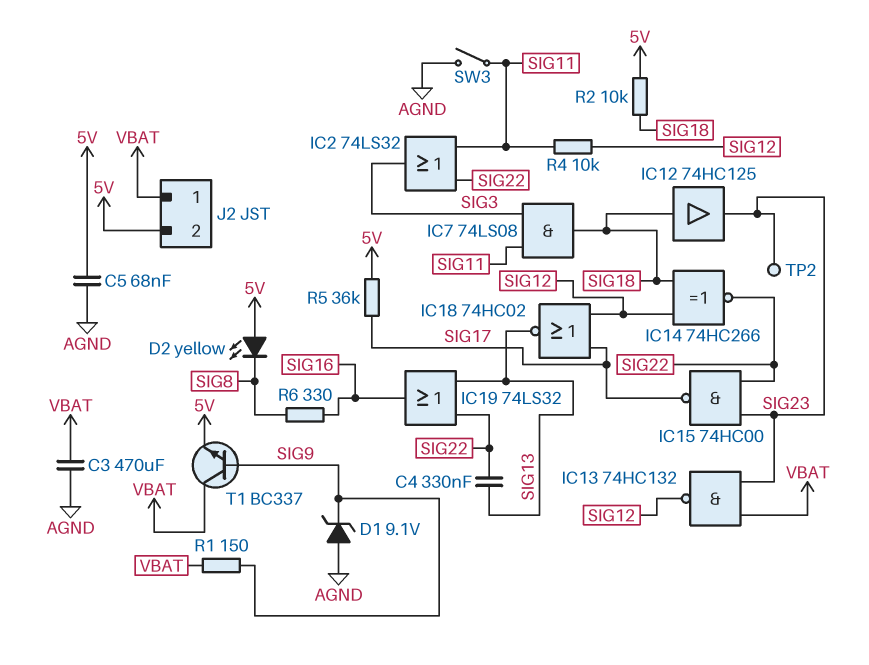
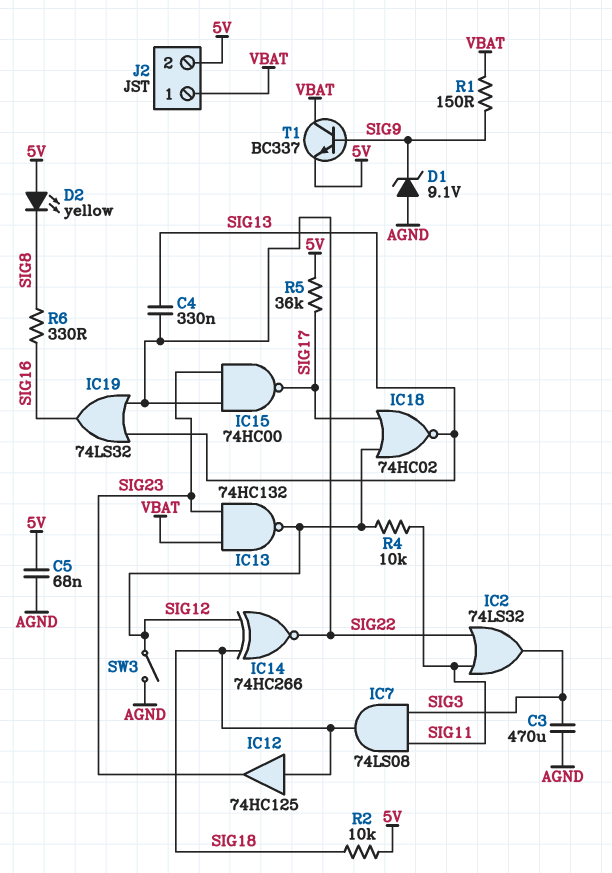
C3: 470uF (AGND, VBAT) -> 470uF (AGND, SIG3)
SW3: switch (AGND, SIG11) -> switch (AGND, SIG12)
TP2: test point (SIG23) -> none

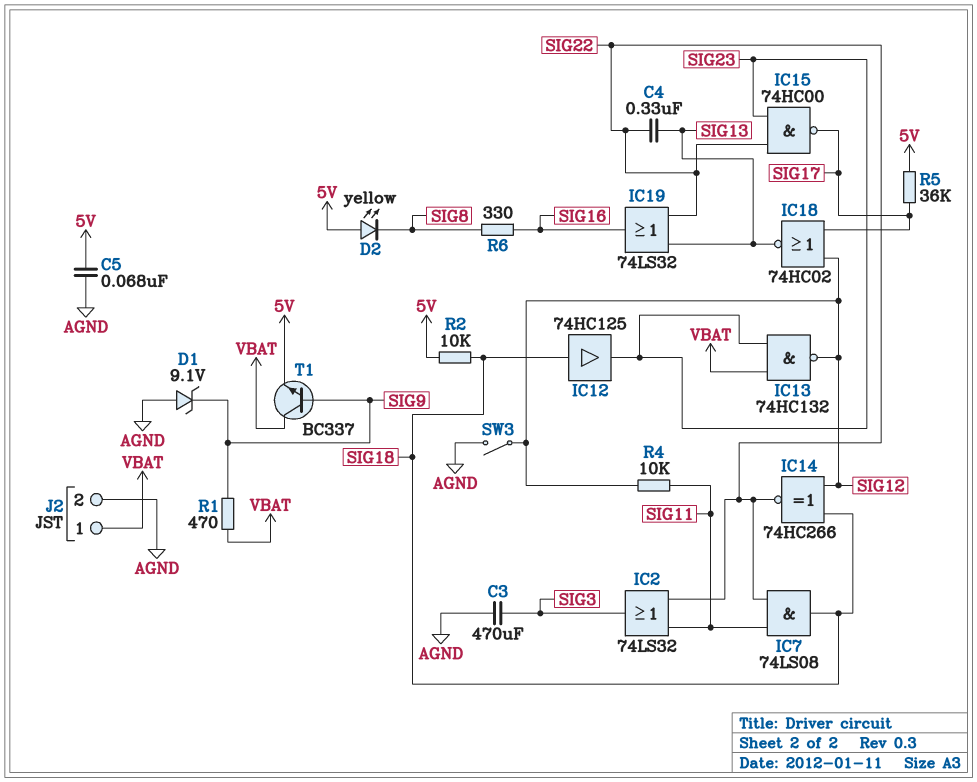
IC7: AND 74LS08 (in SIG3, in SIG11, out SIG18) -> AND 74LS08 (in SIG11, in SIG22, out SIG18)
J2 pin 2: 5V -> AGND
R1: 150 (SIG9, VBAT) -> 470 (SIG9, VBAT)

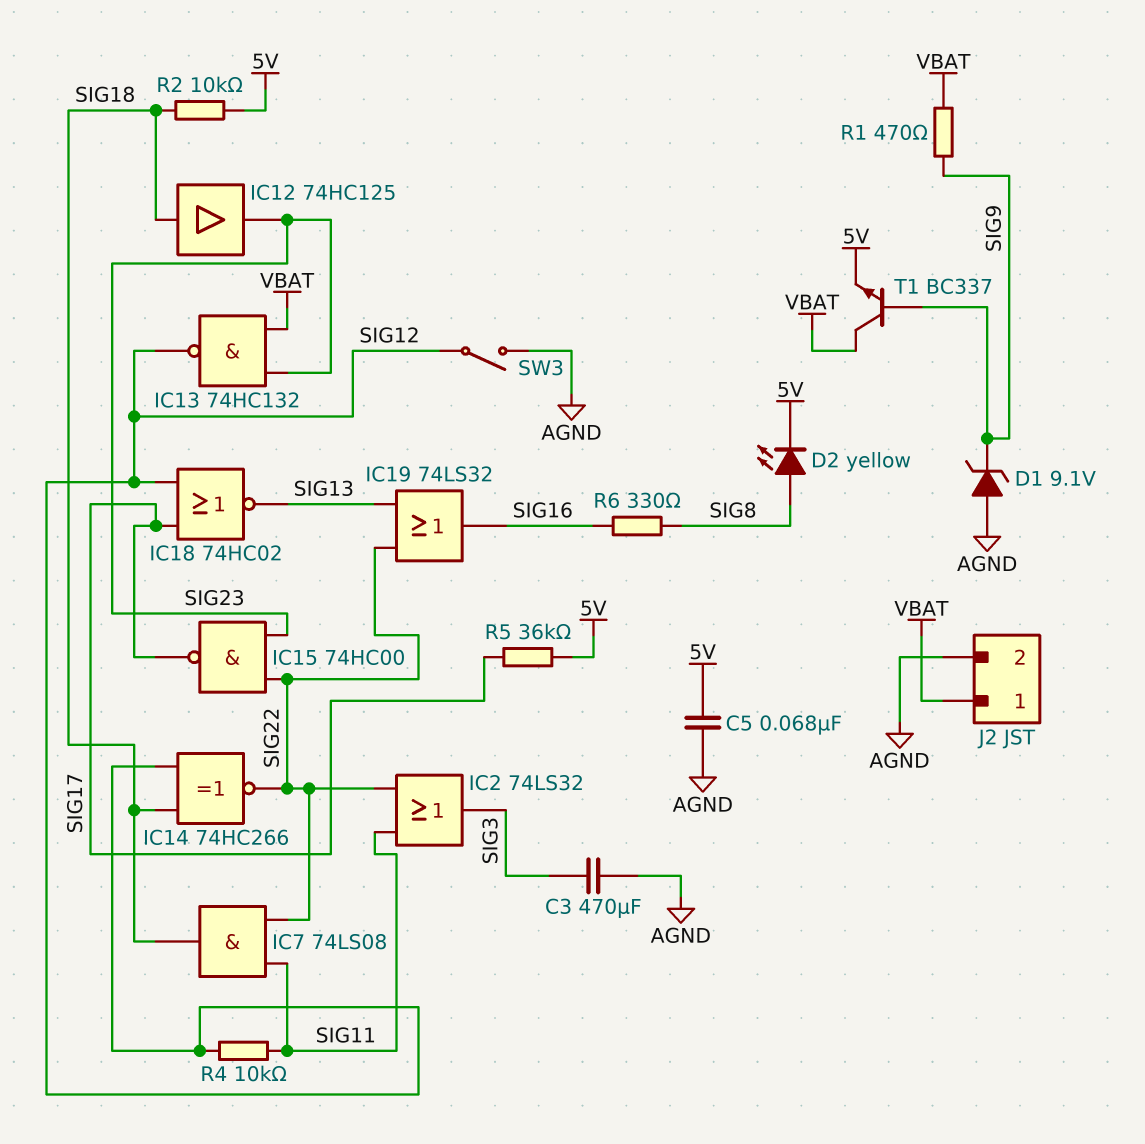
C4: 330nF (SIG13, SIG22) -> none
D2: LED yellow (A 5V, K SIG8) -> LED yellow (A SIG8, K 5V)

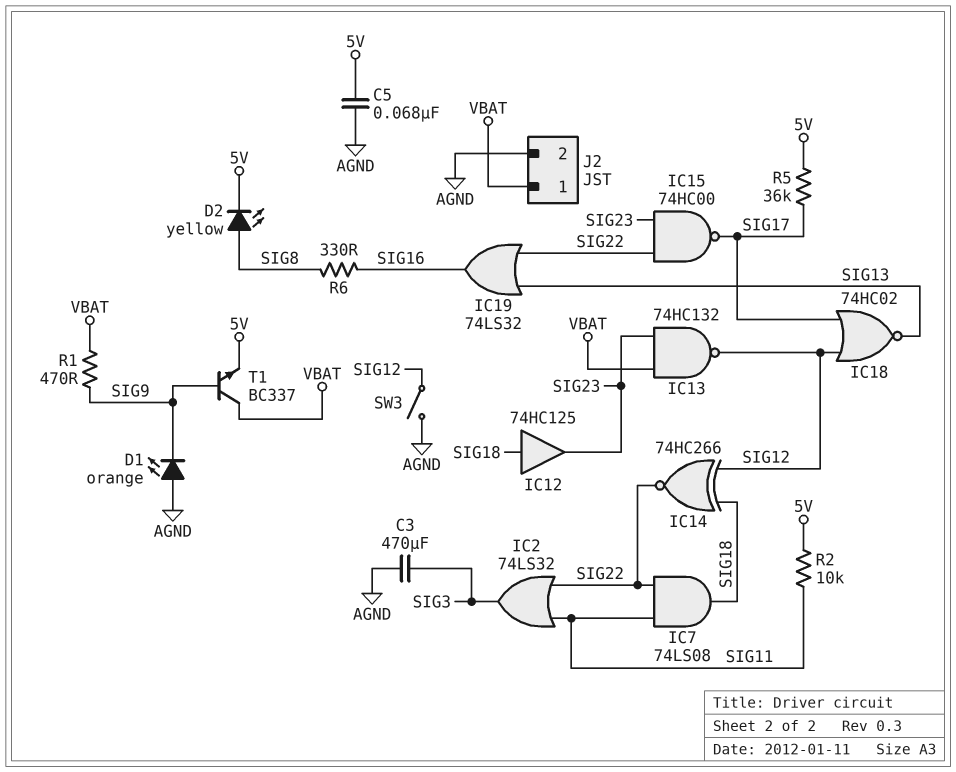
D1: zener 9.1V (A AGND, K SIG9) -> LED orange (A AGND, K SIG9)
R2: 10k (5V, SIG18) -> 10k (5V, SIG11)
R4: 10k (SIG11, SIG12) -> none

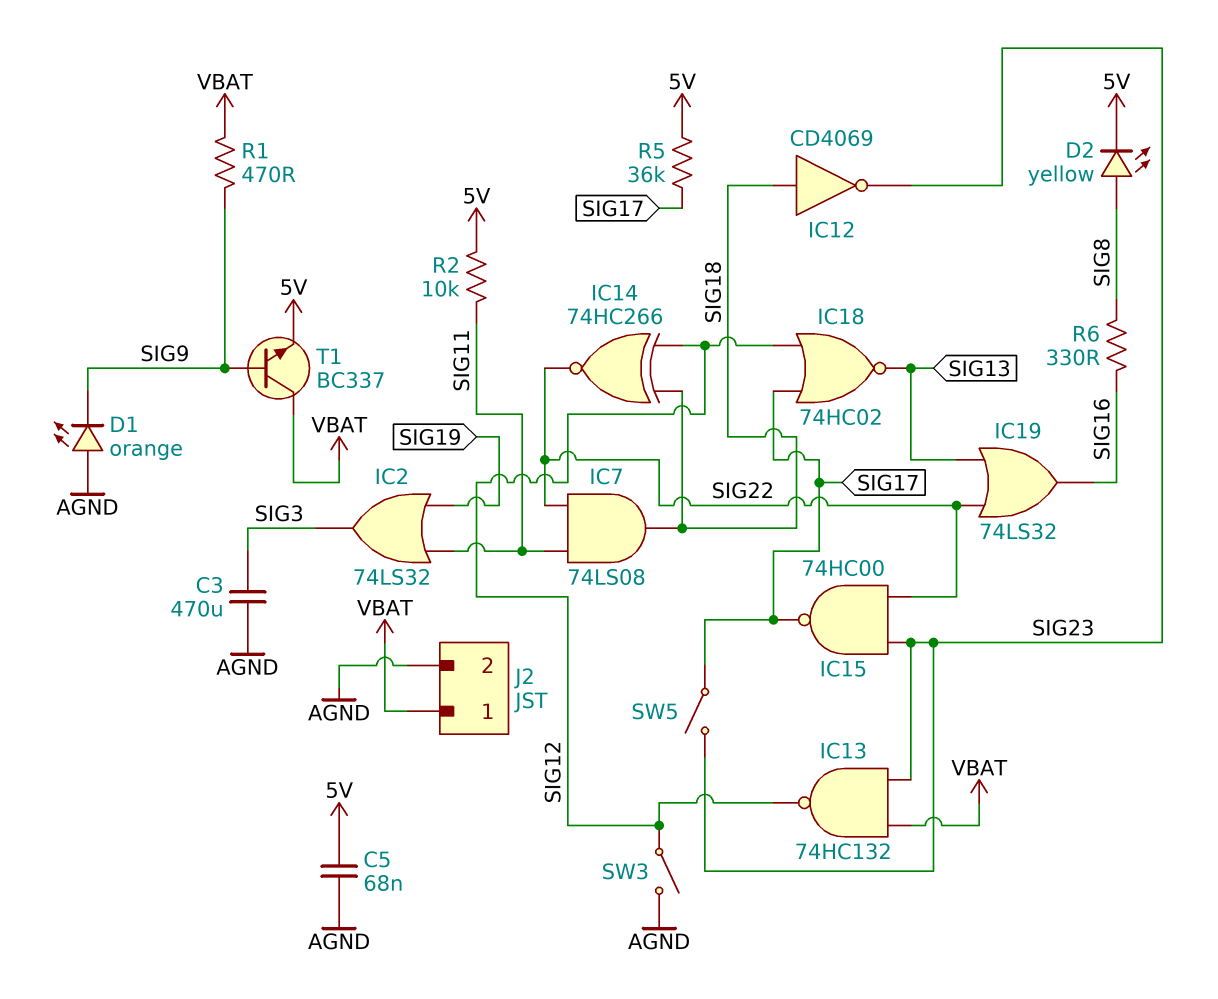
IC2: OR 74LS32 (in SIG11, in SIG22, out SIG3) -> OR 74LS32 (in SIG11, in SIG19, out SIG3)
IC12: buffer 74HC125 (in SIG18, out SIG23) -> NOT CD4069 (in SIG18, out SIG23)
SW5: none -> switch (SIG17, SIG23)

